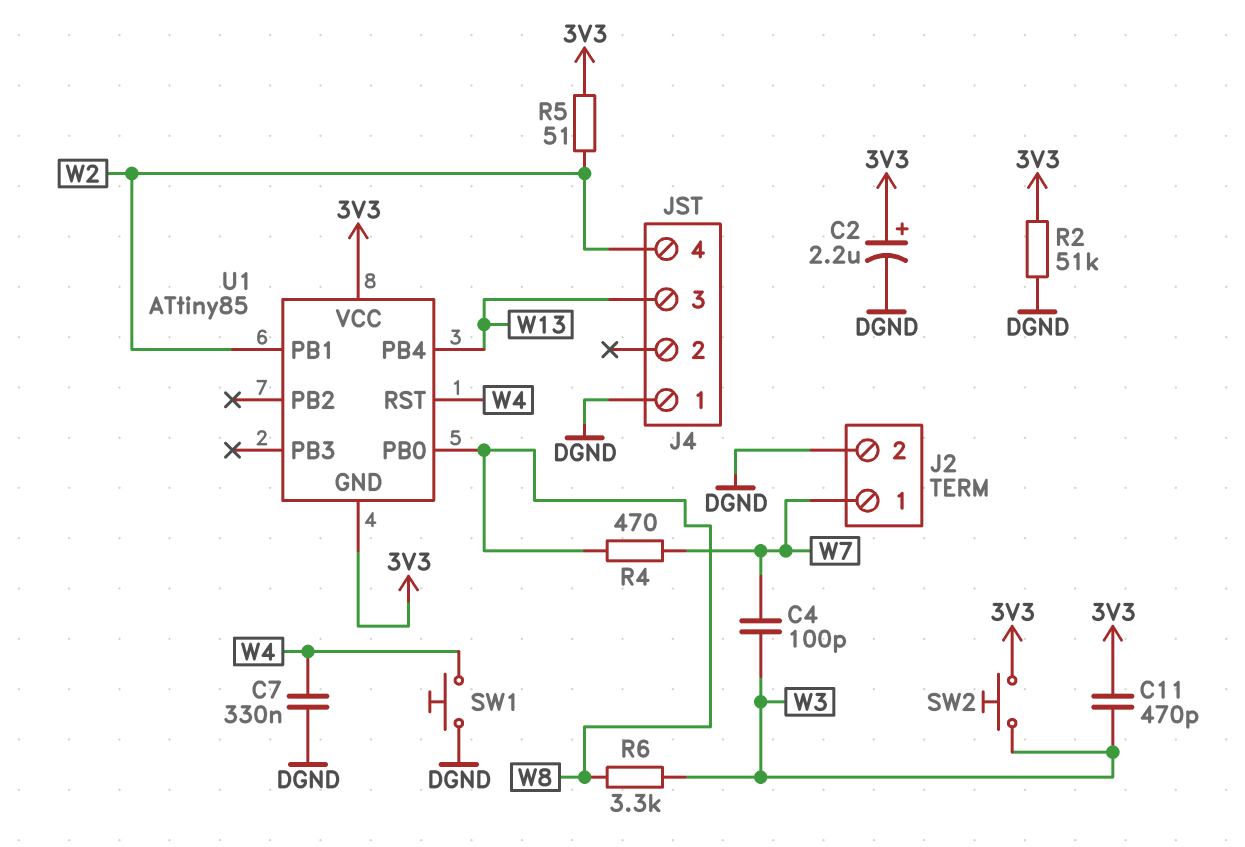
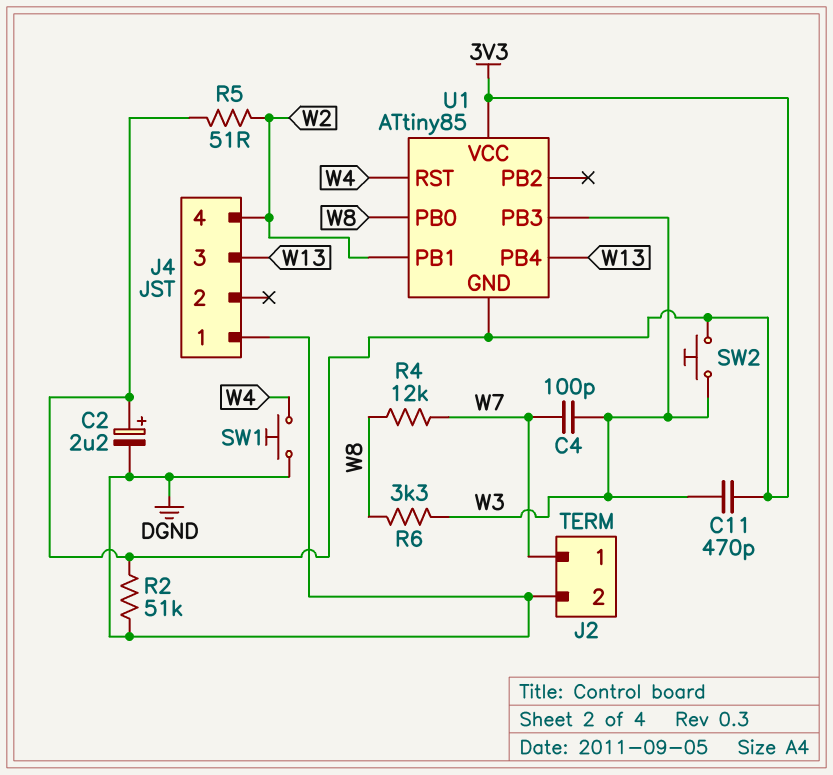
C7: 330nF (DGND, W4) -> none
R4: 470 (W7, W8) -> 12k (W7, W8)
U1 pin PB3: none -> W3

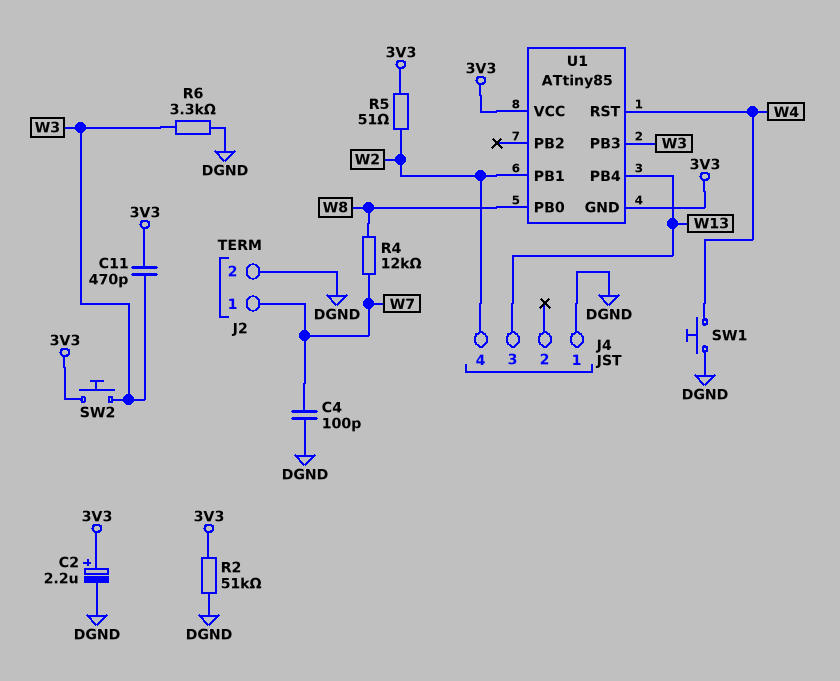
C4: 100pF (W3, W7) -> 100pF (DGND, W7)
R6: 3.3k (W3, W8) -> 3.3k (DGND, W3)

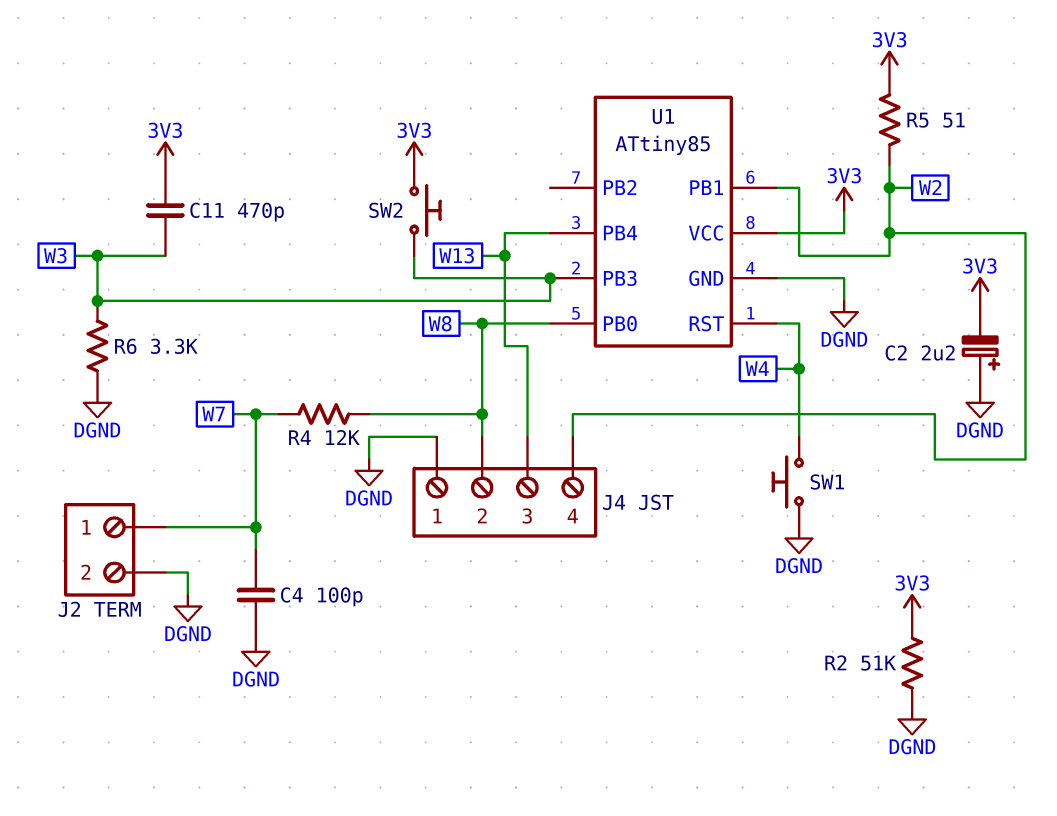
C2: 2.2uF (plus 3V3, minus DGND) -> 2.2uF (plus DGND, minus 3V3)
J4 pin 2: none -> W8
U1 pin GND: 3V3 -> DGND

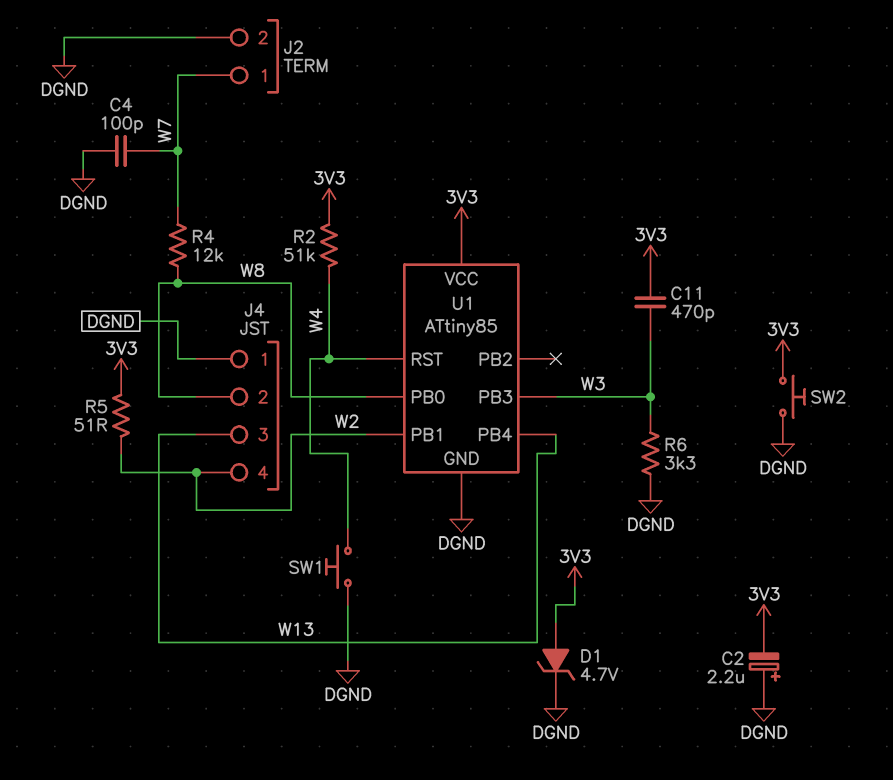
D1: none -> zener 4.7V (A 3V3, K DGND)
R2: 51k (3V3, DGND) -> 51k (3V3, W4)
SW2: button (3V3, W3) -> button (3V3, DGND)

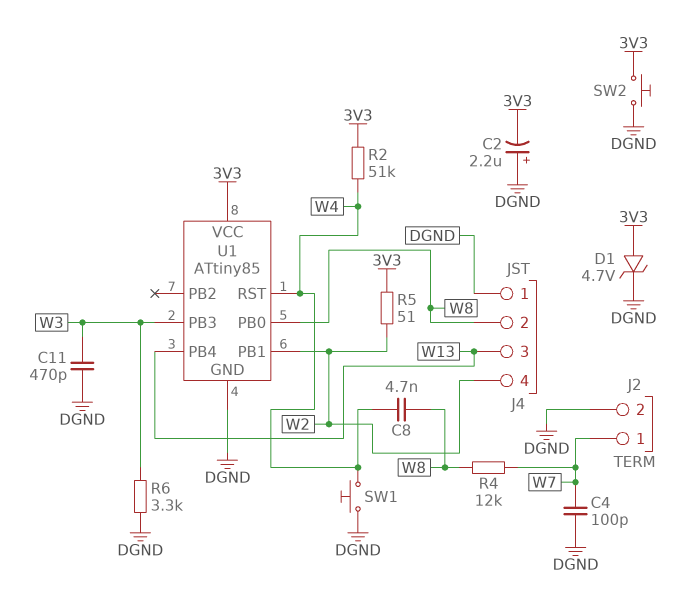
C8: none -> 4.7nF (W4, W8)
C11: 470pF (3V3, W3) -> 470pF (DGND, W3)

